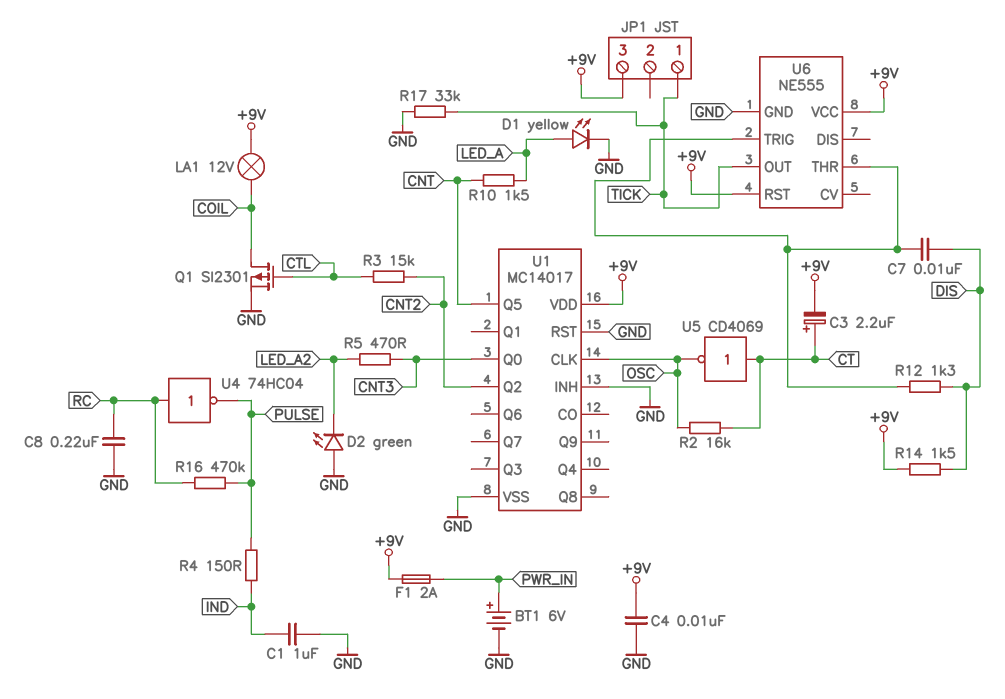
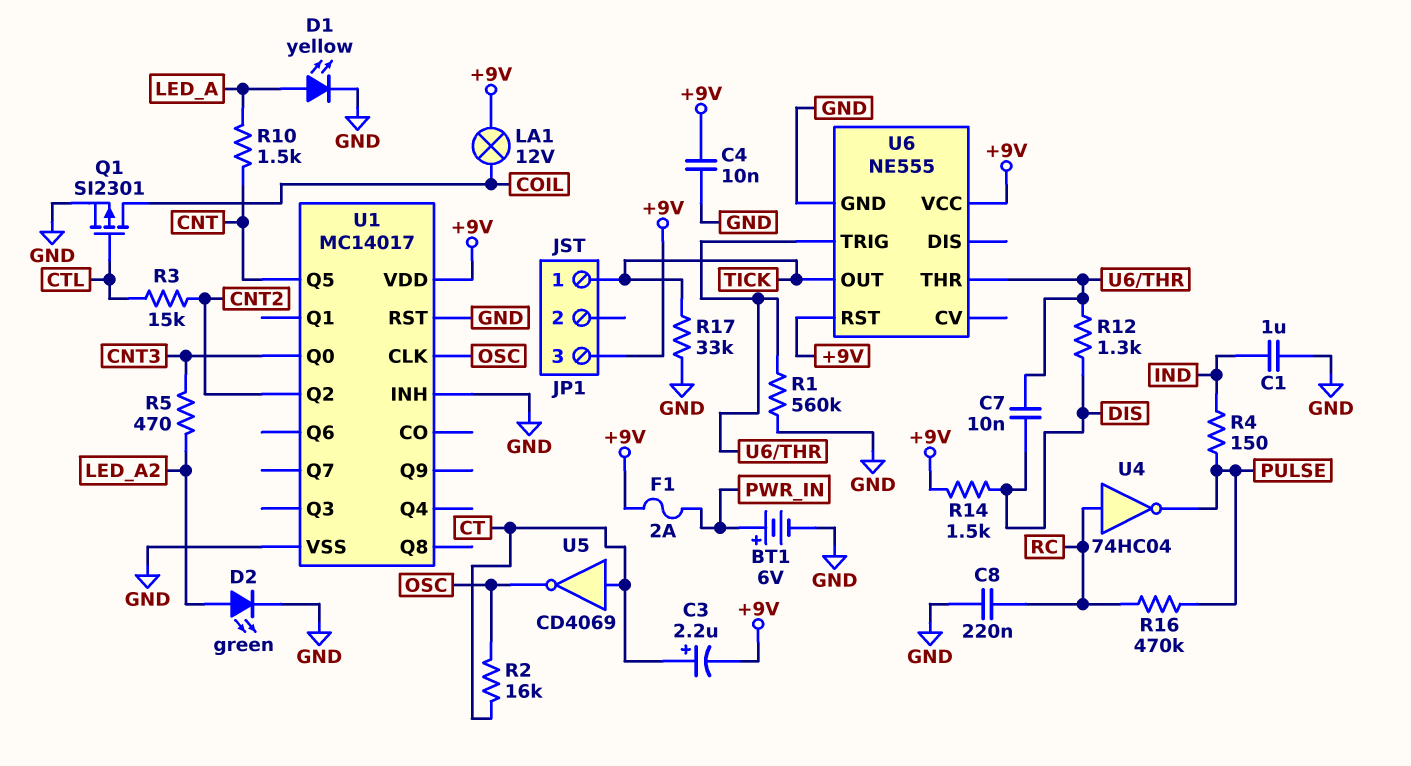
D2: LED green (A GND, K LED_A2) -> LED green (A LED_A2, K GND)
R1: none -> 560k (GND, U6/THR)

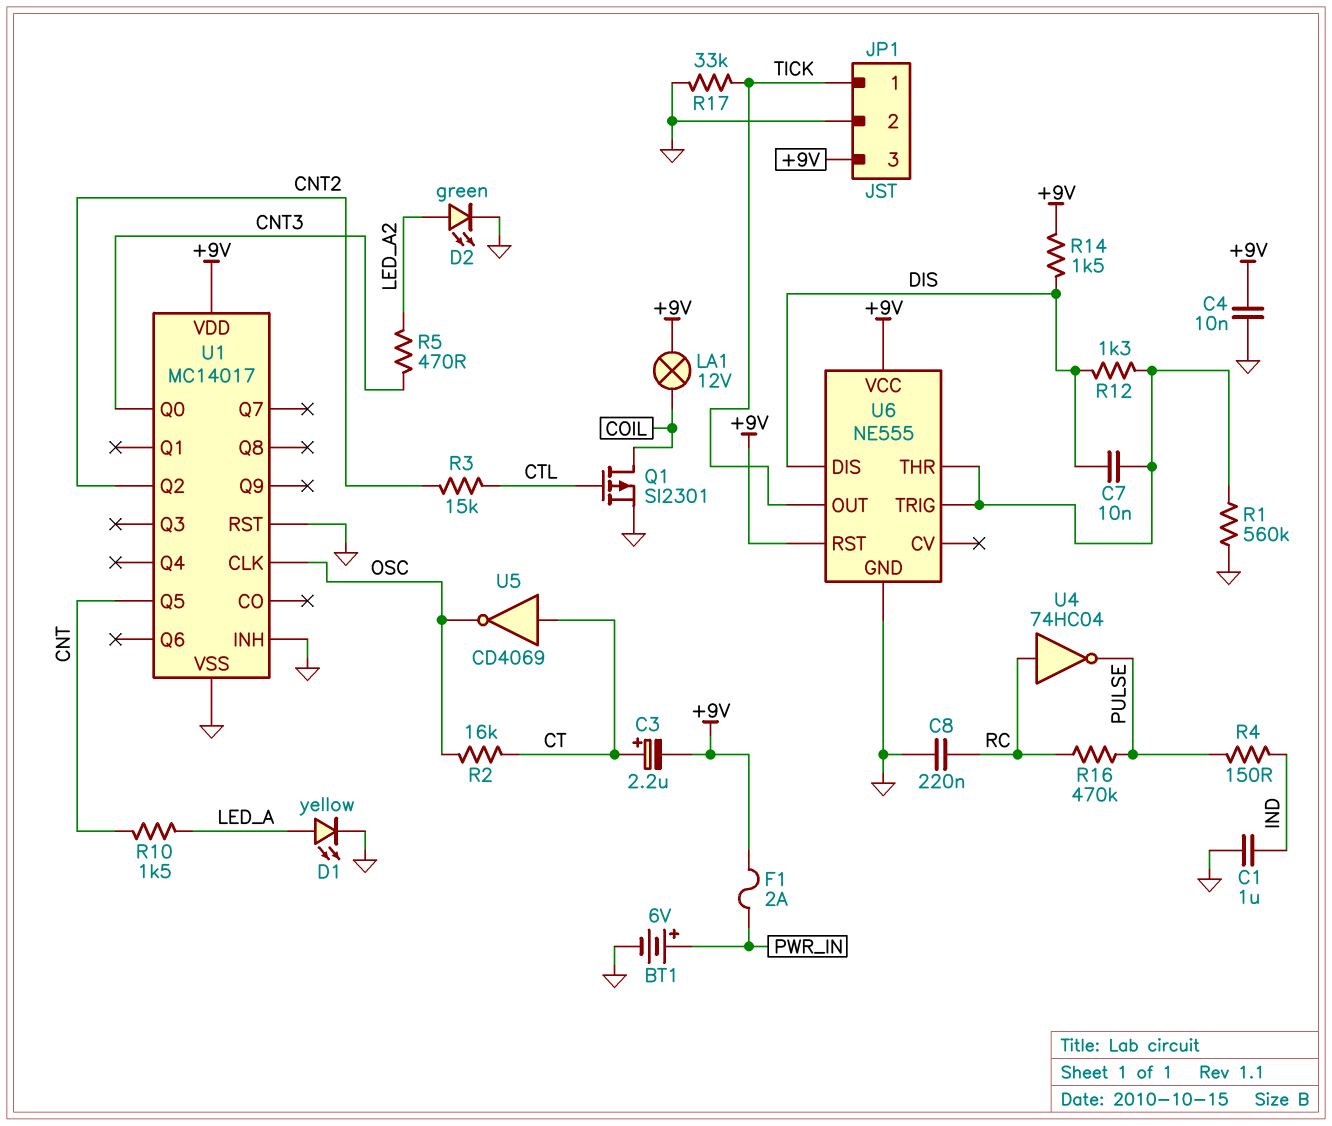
JP1 pin 2: none -> GND
U6 pin DIS: none -> DIS

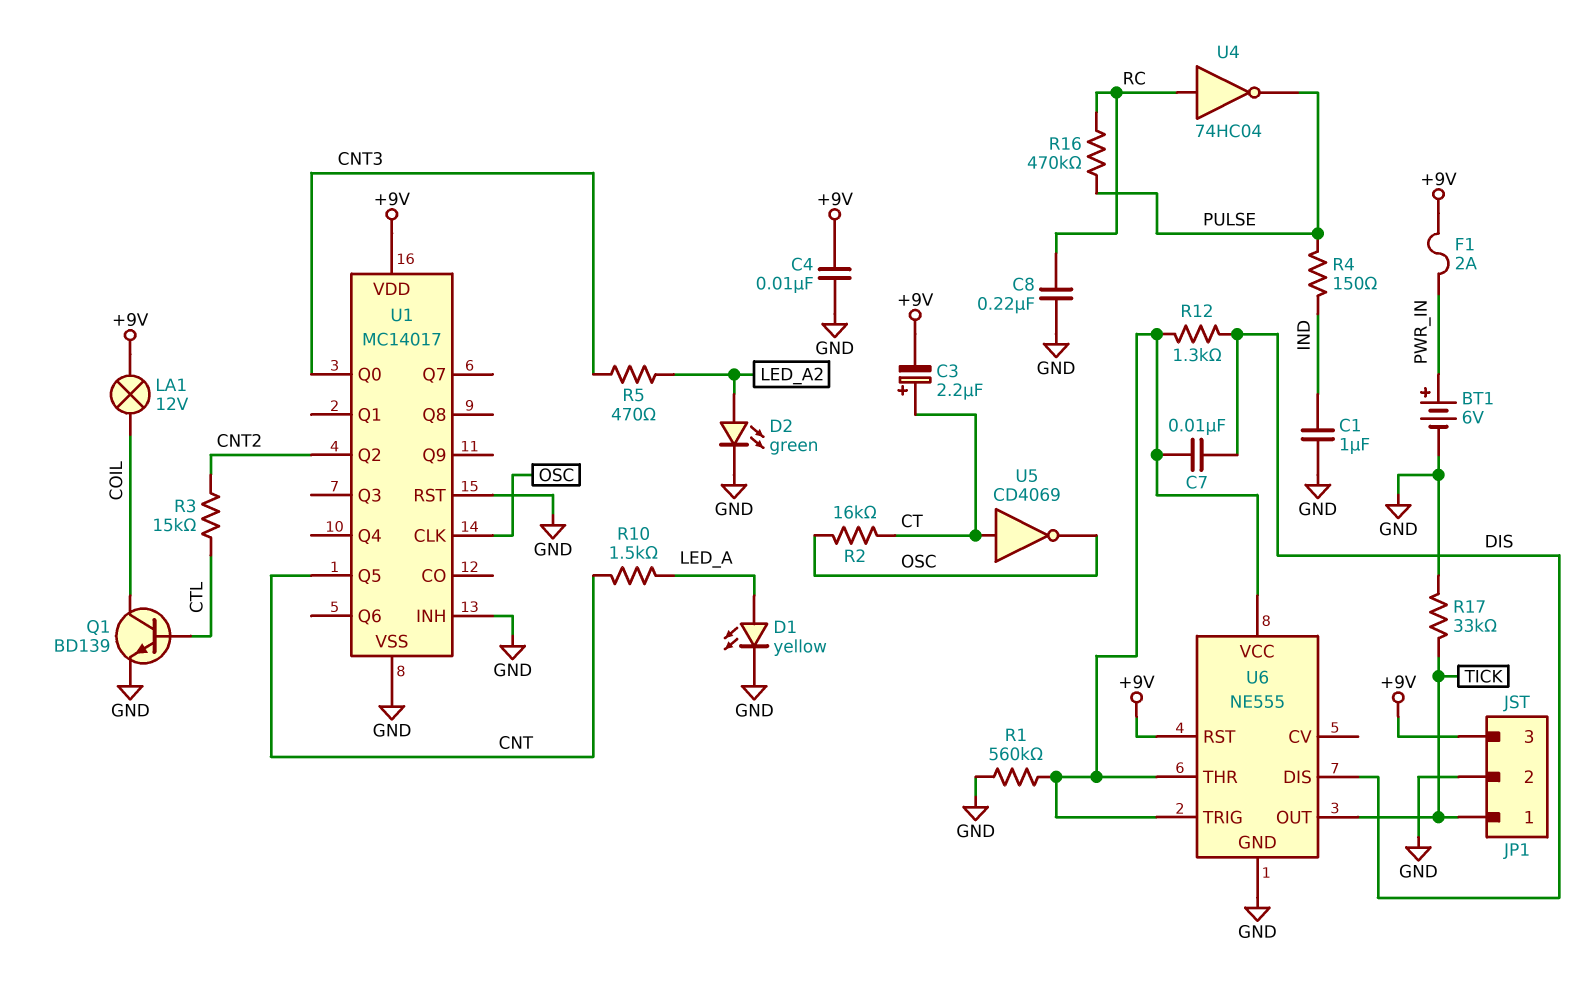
Q1: PMOS SI2301 (G CTL, D COIL, S GND) -> NPN BD139 (B CTL, C COIL, E GND)
R14: 1.5k (+9V, DIS) -> none
U6 pin VCC: +9V -> U6/THR

